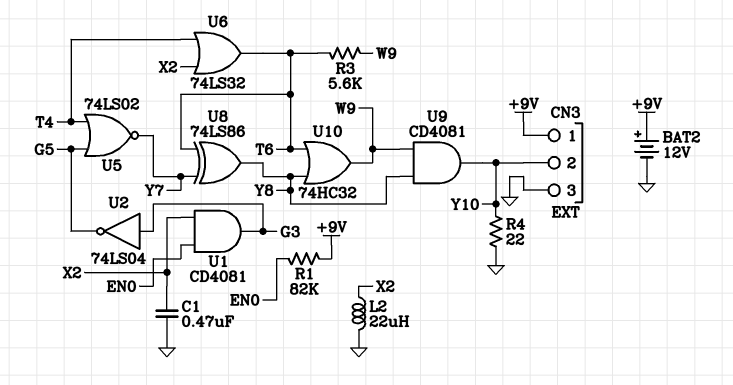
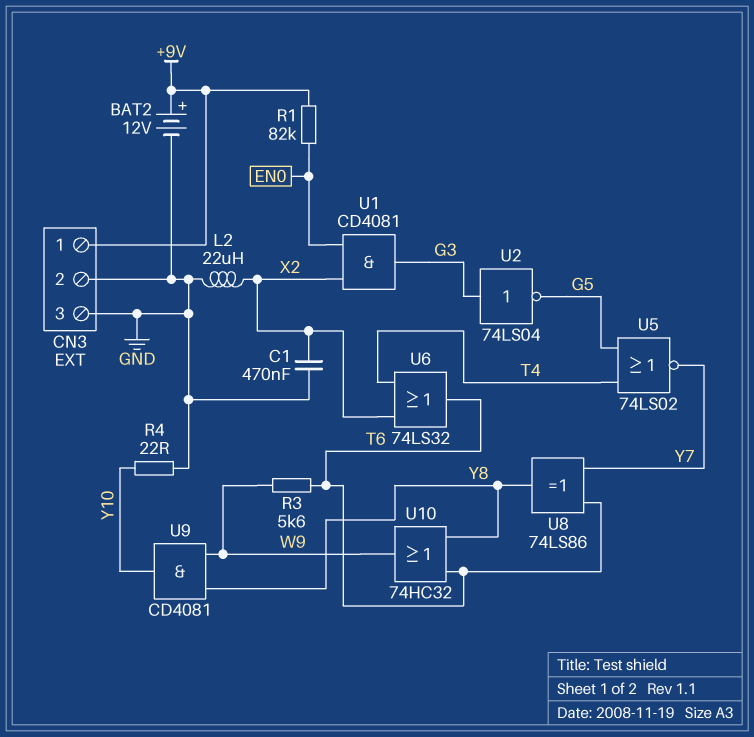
CN3 pin 2: Y10 -> GND

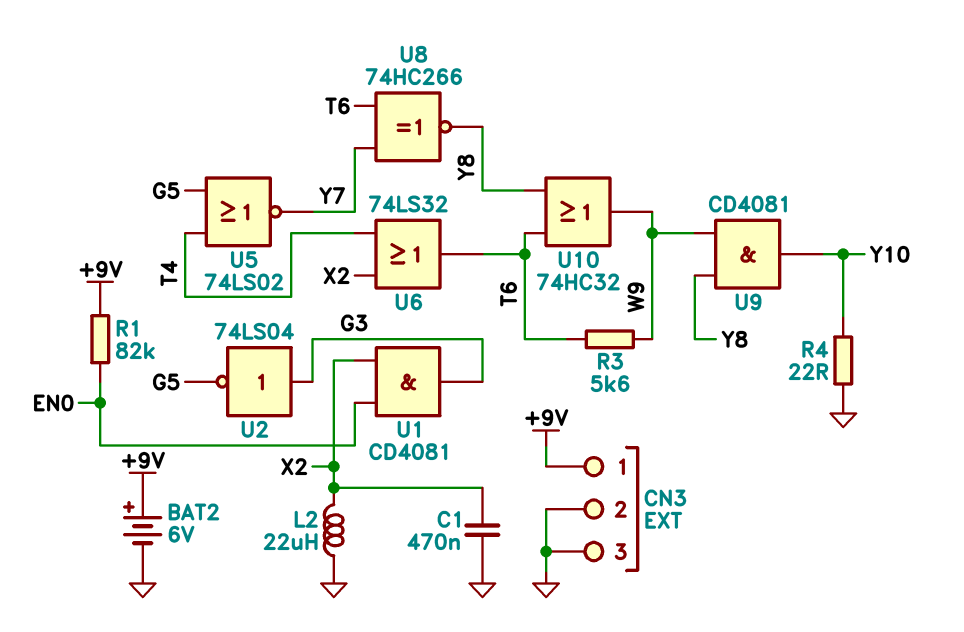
BAT2: 12V (plus +9V, minus GND) -> 6V (plus +9V, minus GND)
U8: XOR 74LS86 (in T6, in Y7, out Y8) -> XNOR 74HC266 (in T6, in Y7, out Y8)

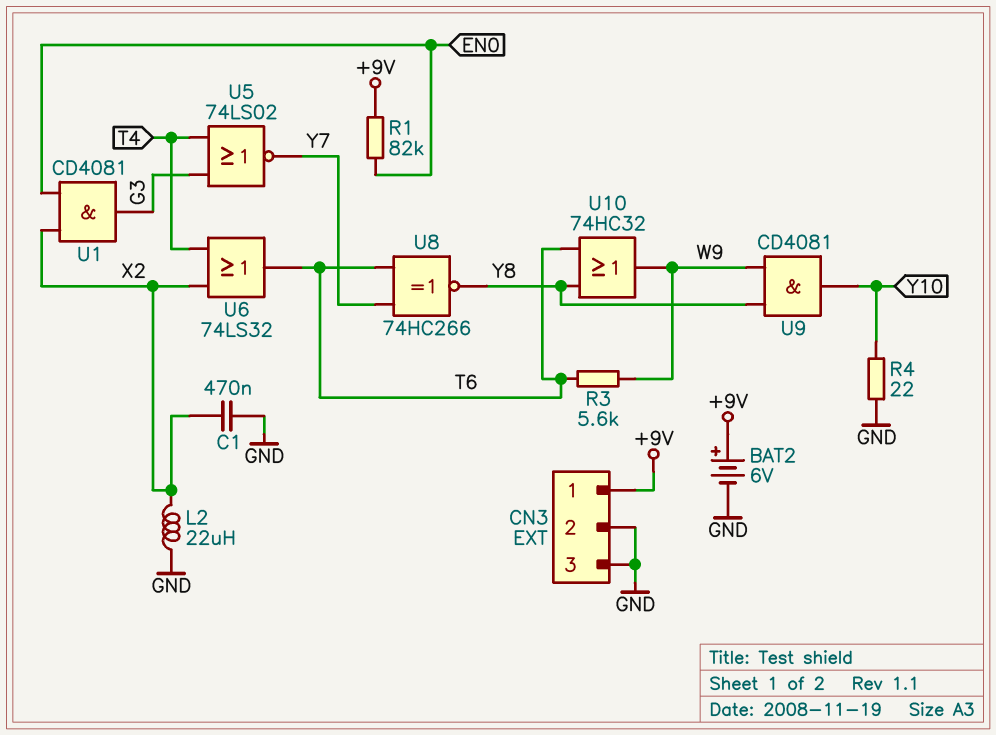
U2: NOT 74LS04 (in G3, out G5) -> none
U5: NOR 74LS02 (in G5, in T4, out Y7) -> NOR 74LS02 (in G3, in T4, out Y7)

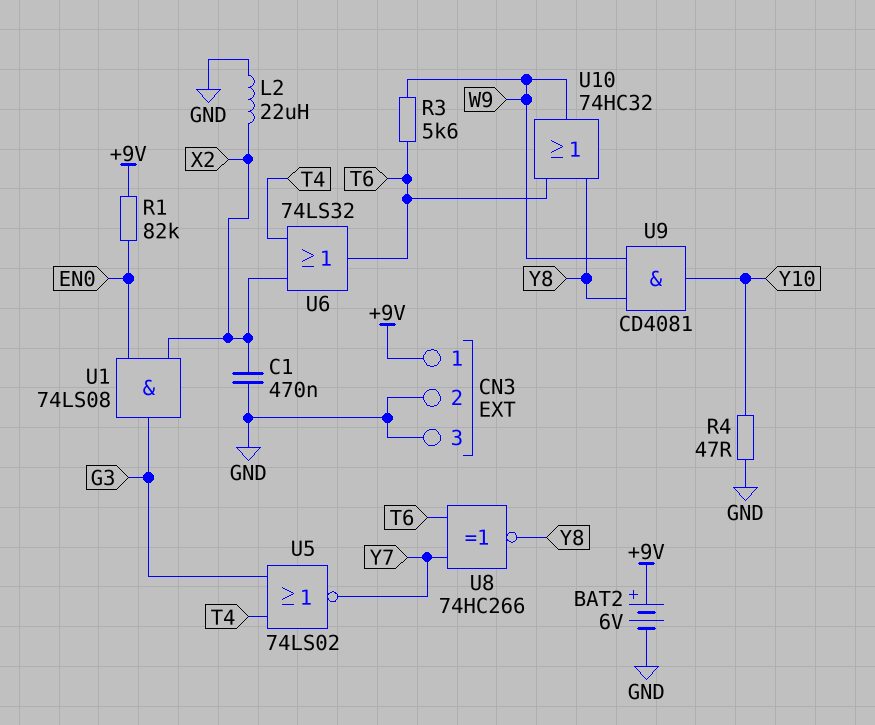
R4: 22 (GND, Y10) -> 47 (GND, Y10)
U1: AND CD4081 (in EN0, in X2, out G3) -> AND 74LS08 (in EN0, in X2, out G3)

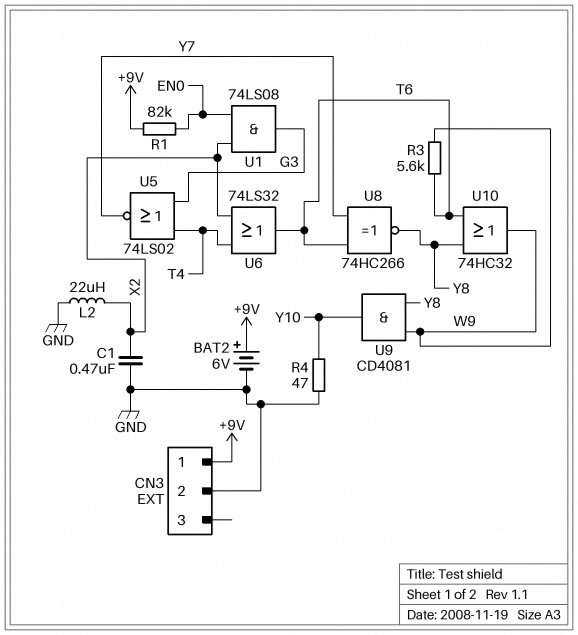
CN3 pin 3: GND -> none

